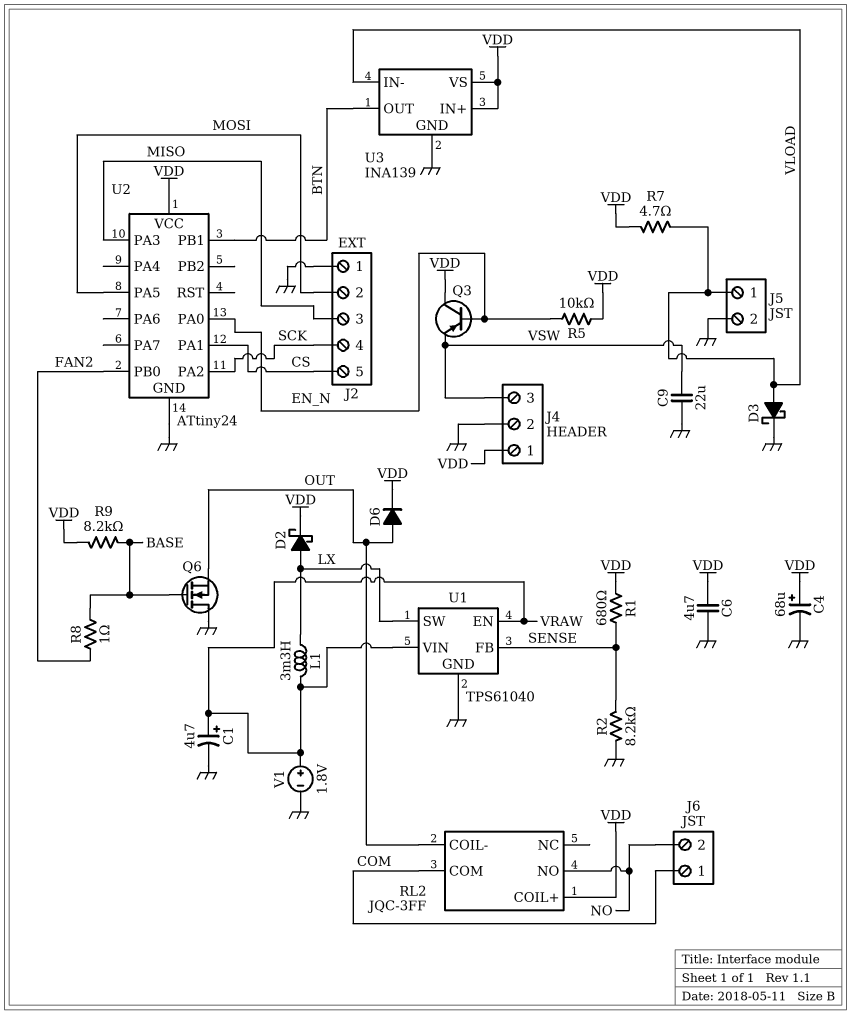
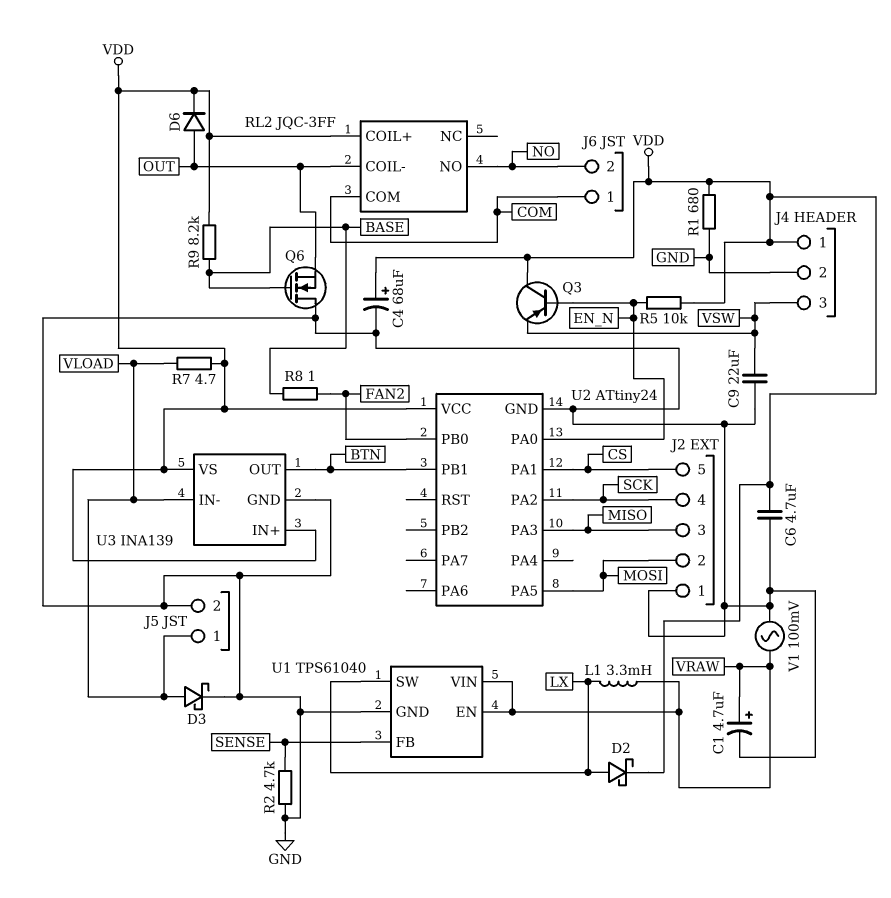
R1: 680 (SENSE, VDD) -> 680 (GND, VDD)
R2: 8.2k (GND, SENSE) -> 4.7k (GND, SENSE)
V1: 1.8V (plus VRAW, minus GND) -> AC 100mV (GND, VRAW)

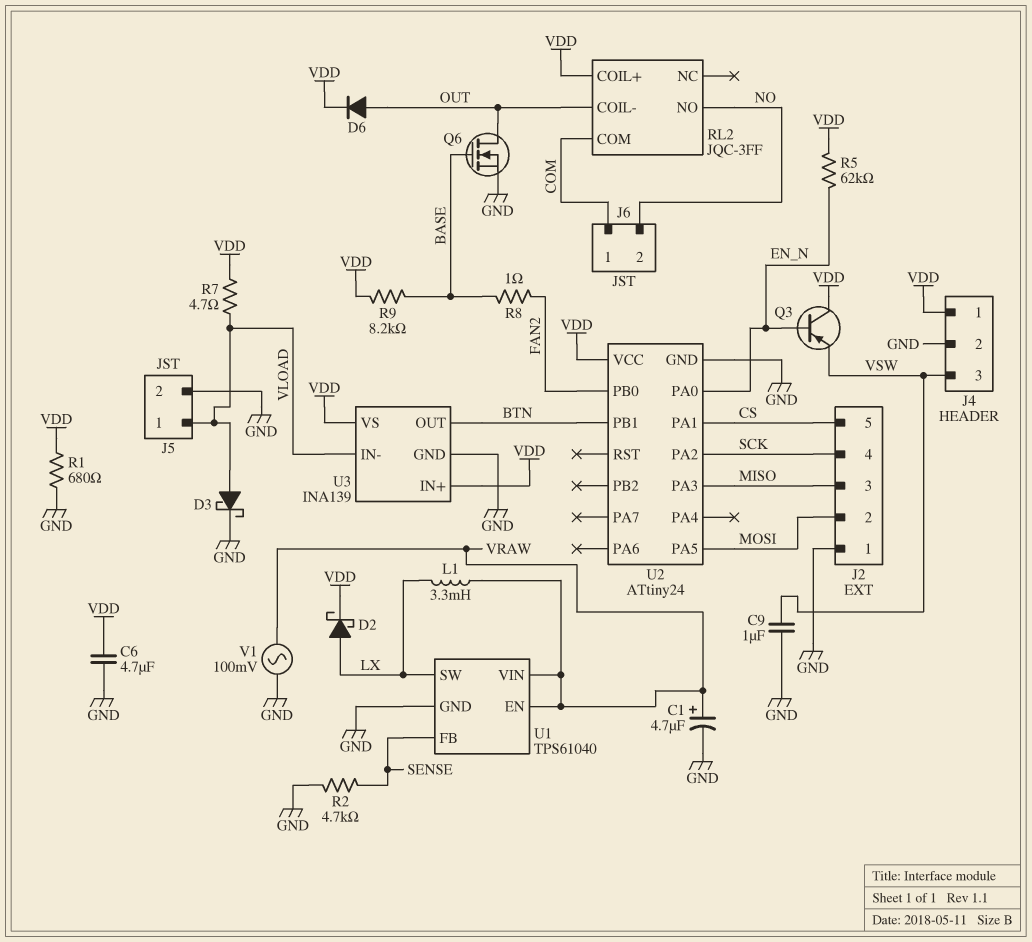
C4: 68uF (plus VDD, minus GND) -> none
C9: 22uF (GND, VSW) -> 1uF (GND, VSW)
Q6: NMOS (G BASE, D GND, S OUT) -> NMOS (G BASE, D OUT, S GND)
R5: 10k (EN_N, VDD) -> 62k (EN_N, VDD)

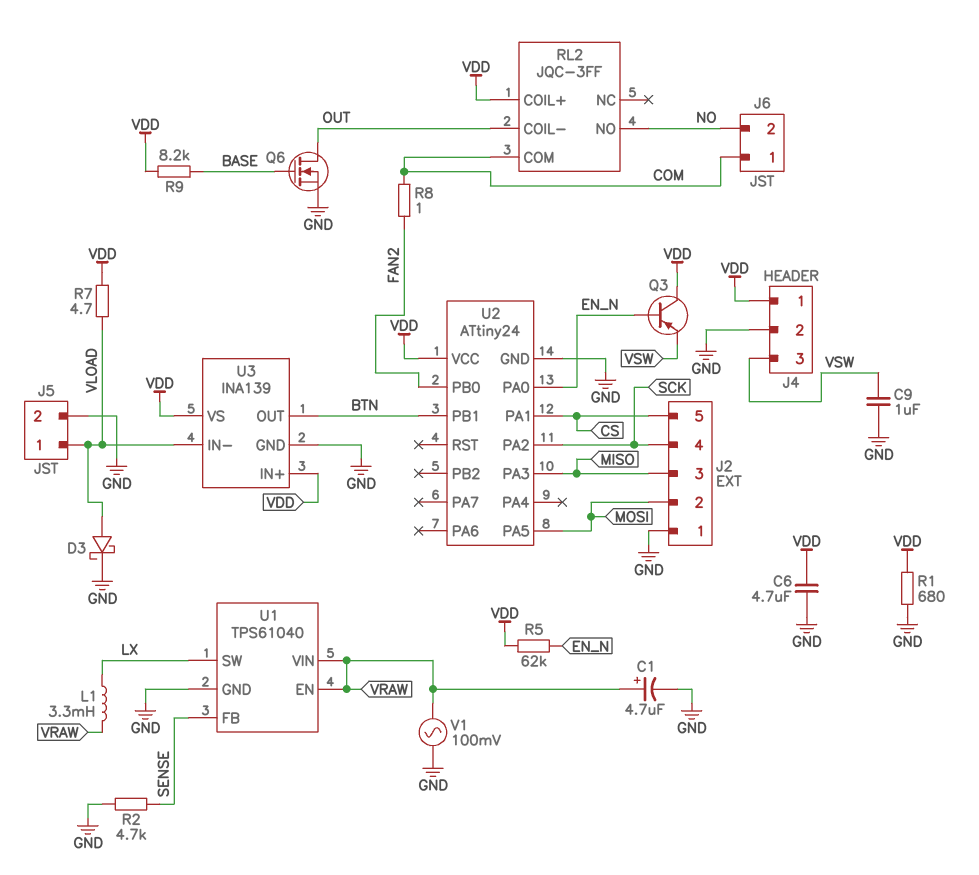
D2: schottky (A LX, K VDD) -> none
D6: diode (A OUT, K VDD) -> none
R8: 1 (BASE, FAN2) -> 1 (COM, FAN2)

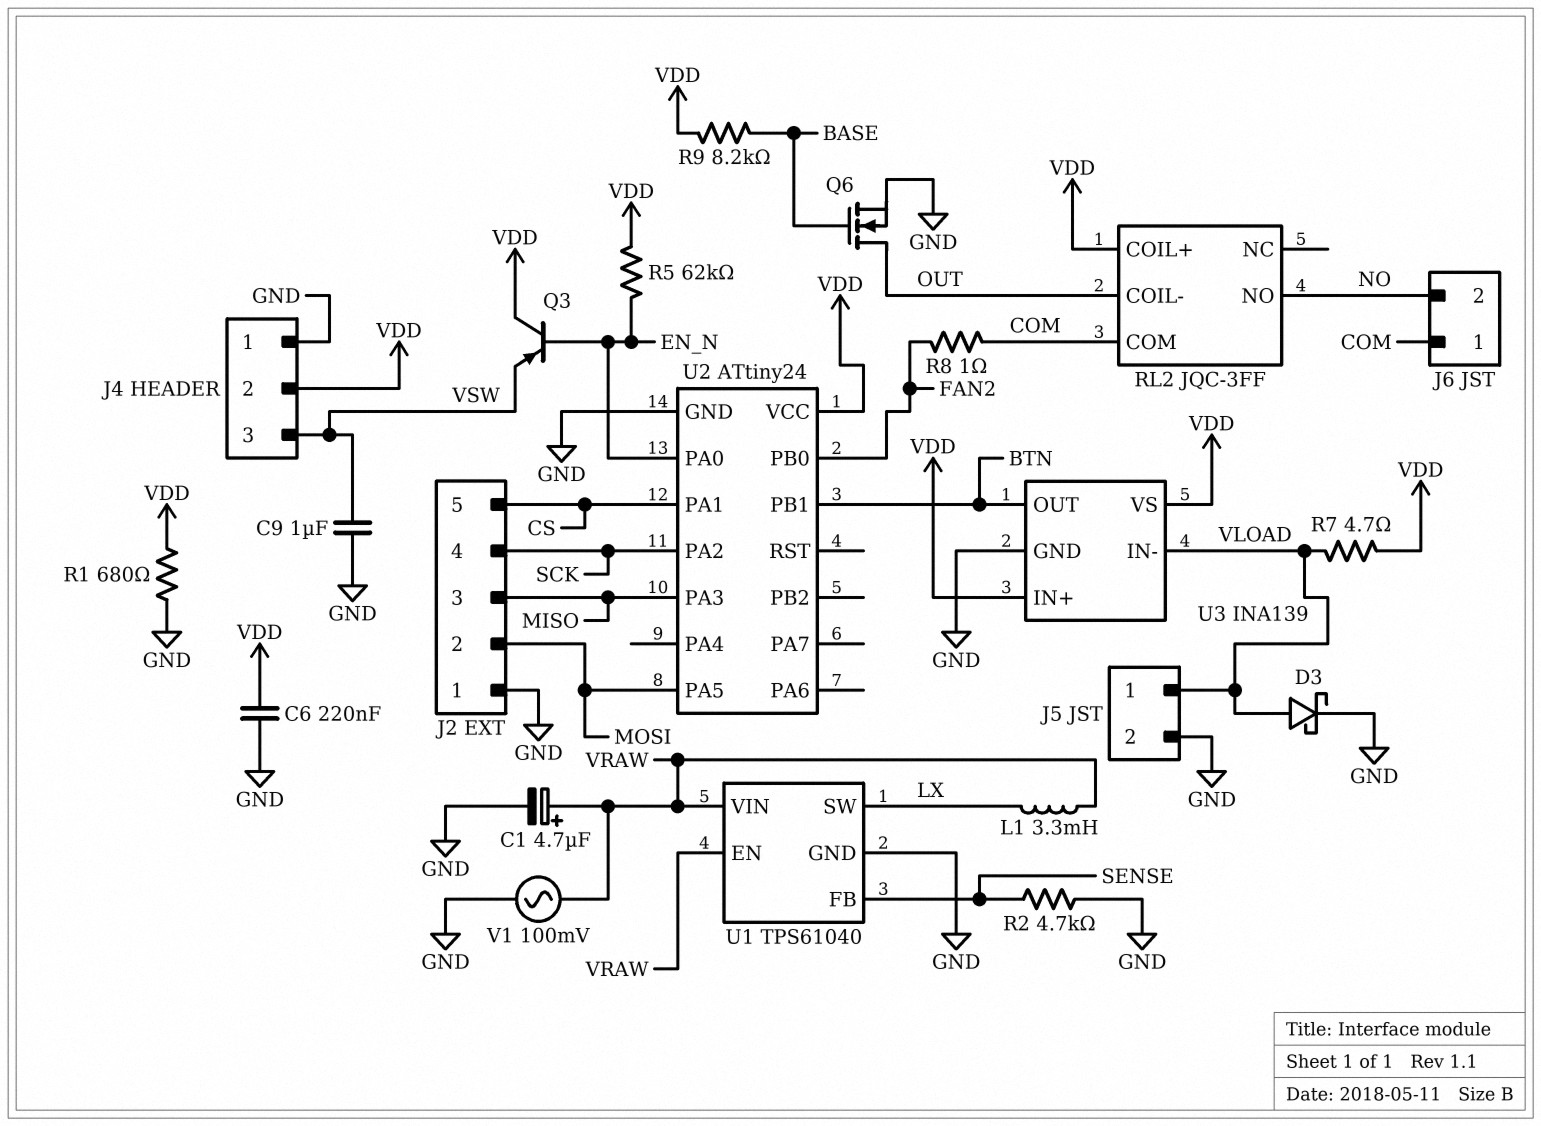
C6: 4.7uF (GND, VDD) -> 220nF (GND, VDD)
J4 pin 1: VDD -> GND
J4 pin 2: GND -> VDD

